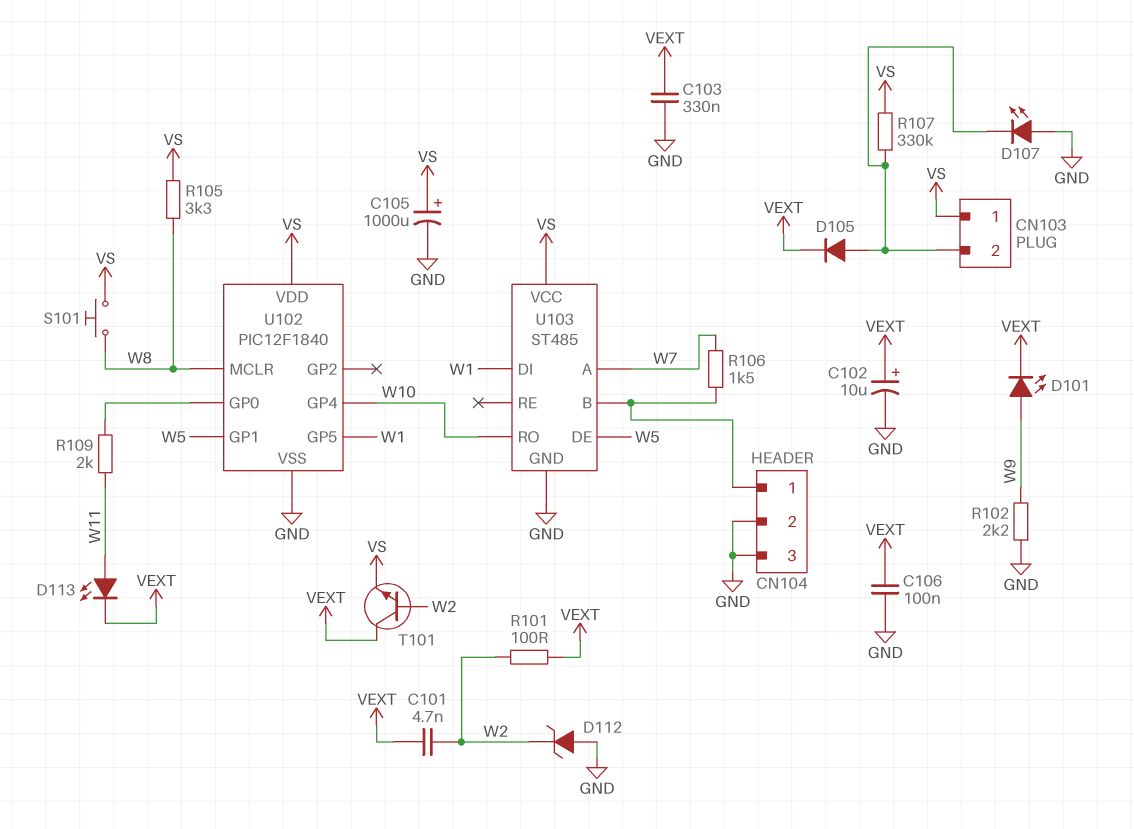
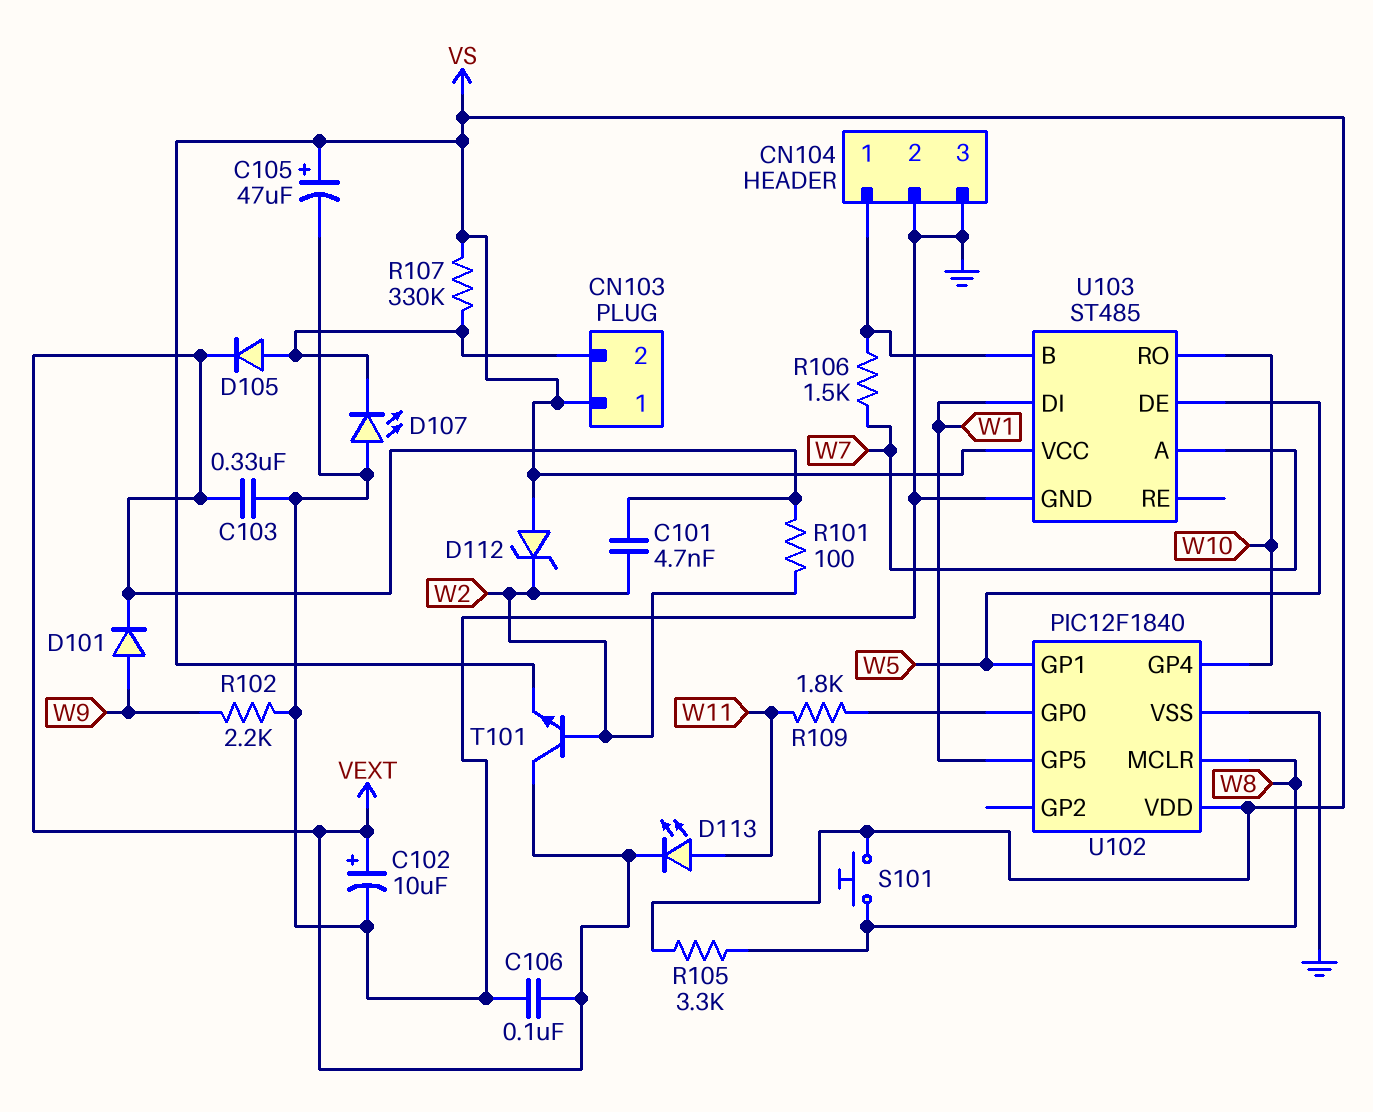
C105: 1000uF (plus VS, minus GND) -> 47uF (plus VS, minus GND)
D101: LED (A W9, K VEXT) -> diode (A W9, K VEXT)
D112: zener (A GND, K W2) -> zener (A VS, K W2)
R109: 2k (U102/GP0, W11) -> 1.8k (U102/GP0, W11)

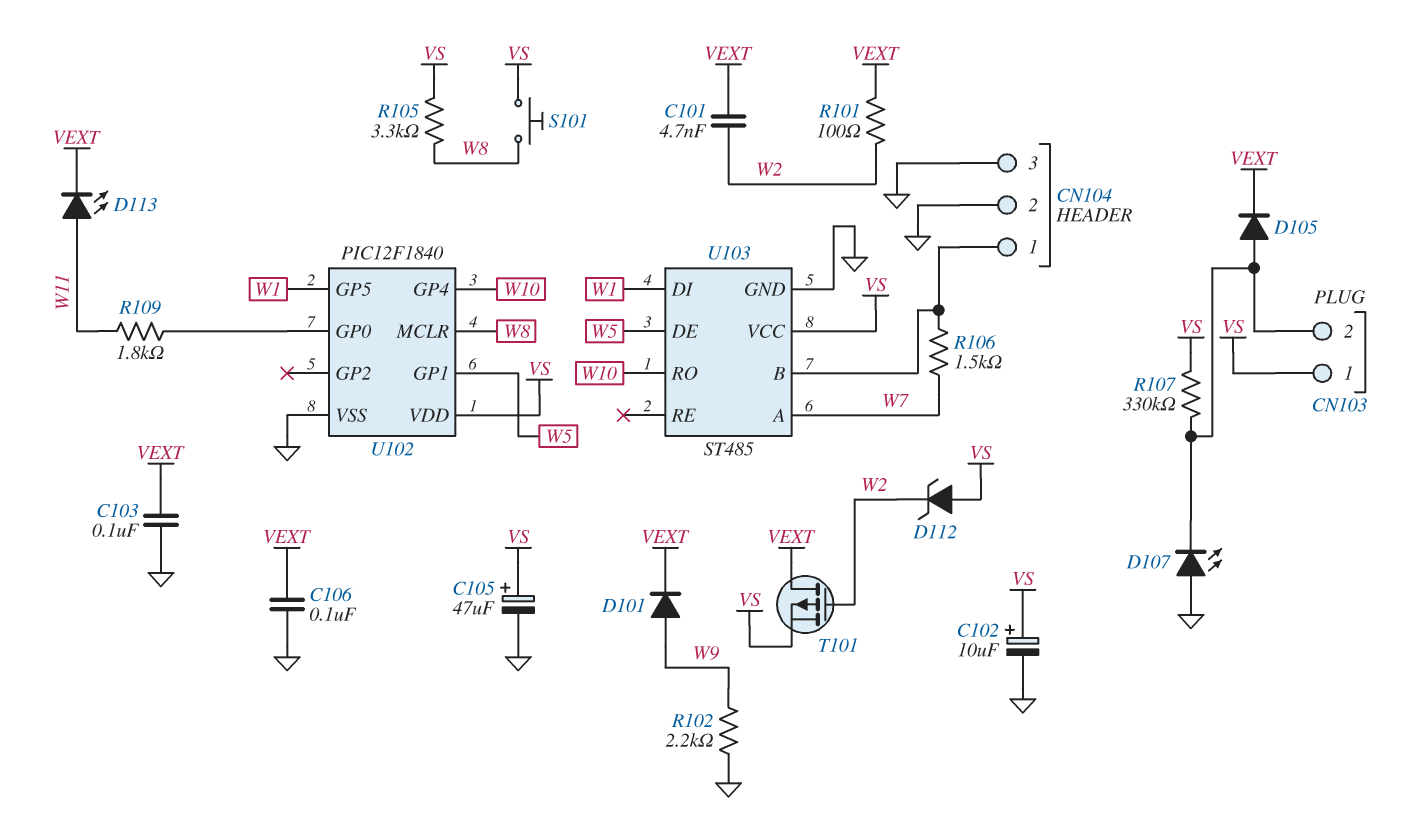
C102: 10uF (plus VEXT, minus GND) -> 10uF (plus VS, minus GND)
C103: 330nF (GND, VEXT) -> 100nF (GND, VEXT)
T101: NPN (B W2, C VEXT, E VS) -> PMOS (G W2, D VEXT, S VS)

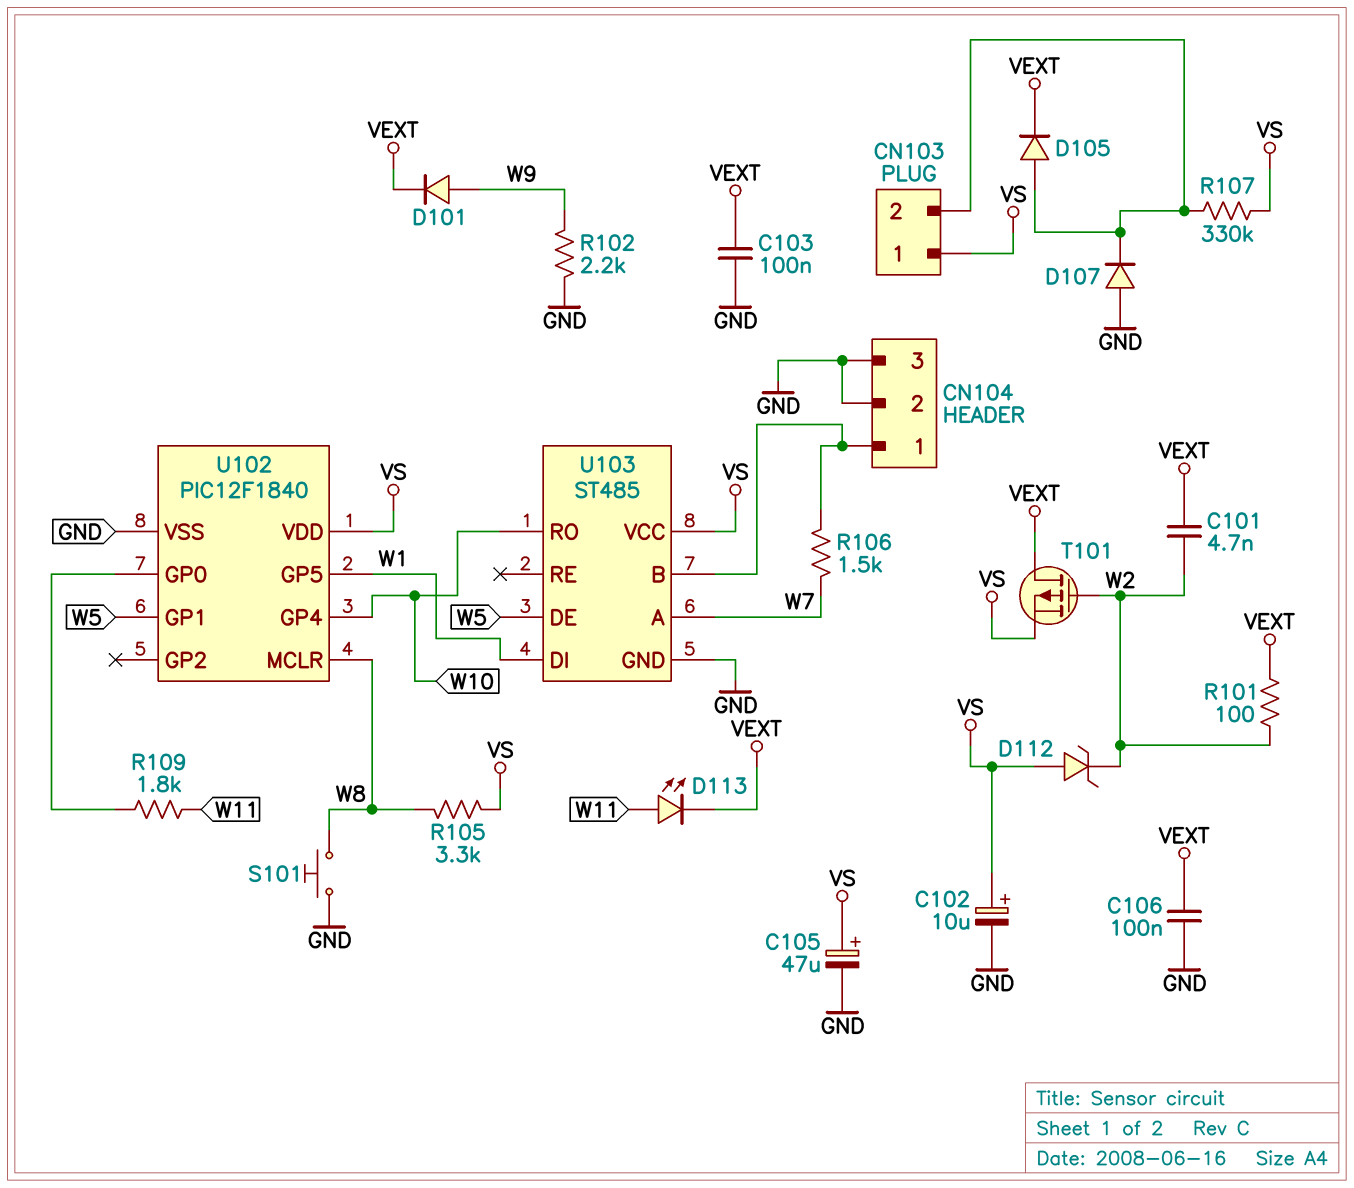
D107: LED (A GND, K CN103/2) -> diode (A GND, K CN103/2)
S101: button (VS, W8) -> button (GND, W8)

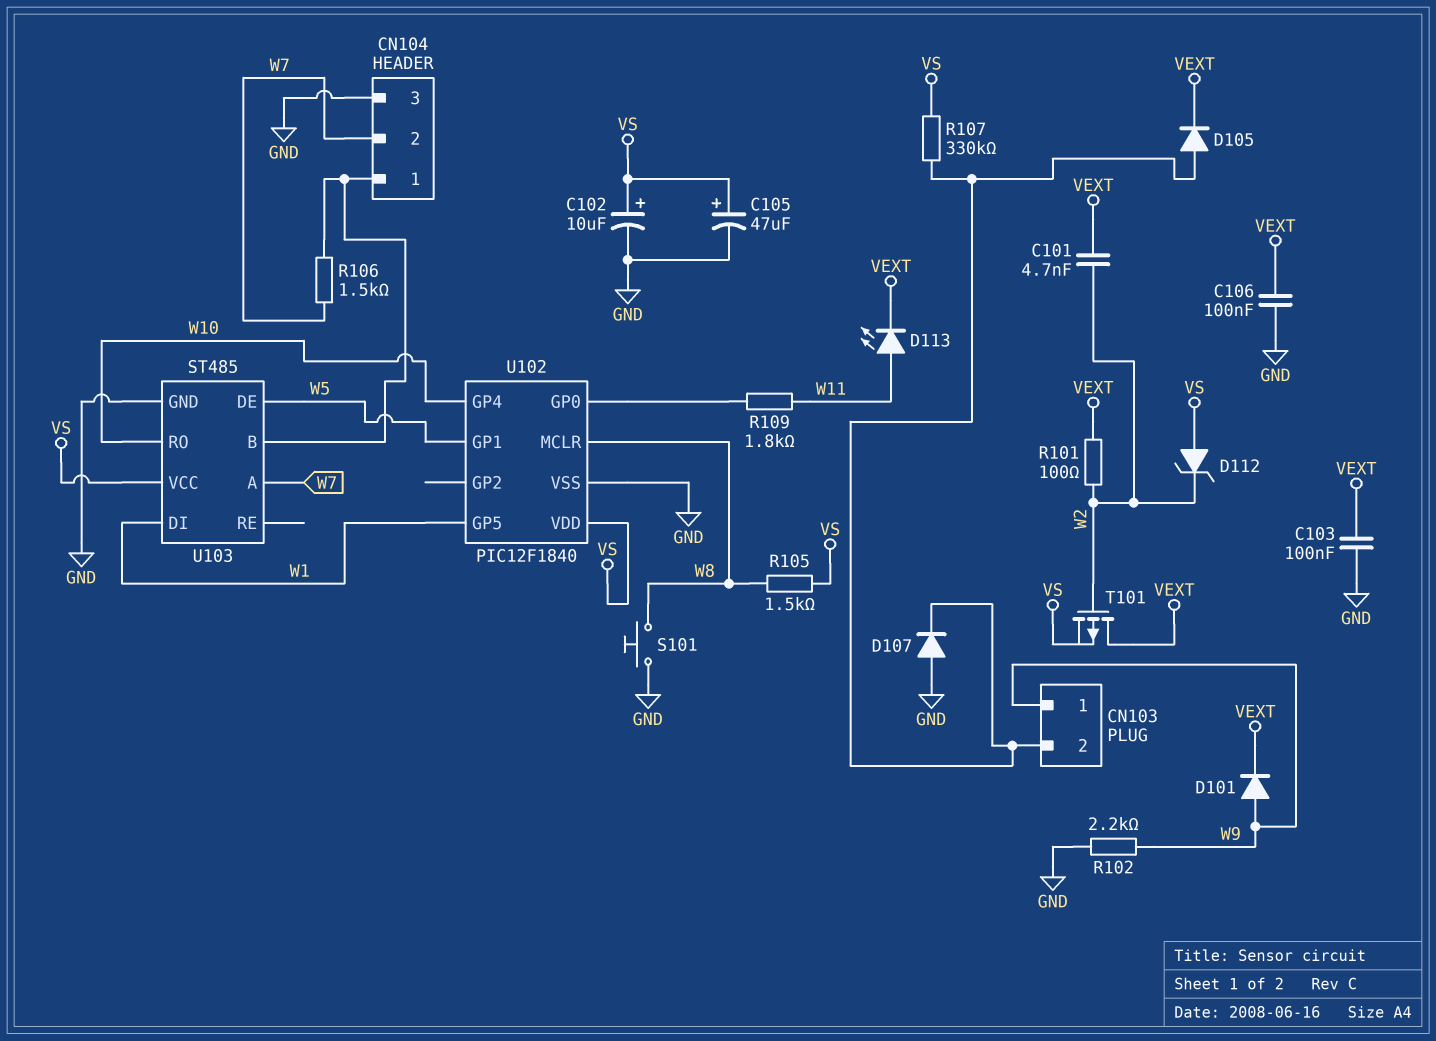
CN103 pin 1: VS -> W9
CN104 pin 2: GND -> W7
R105: 3.3k (VS, W8) -> 1.5k (VS, W8)

